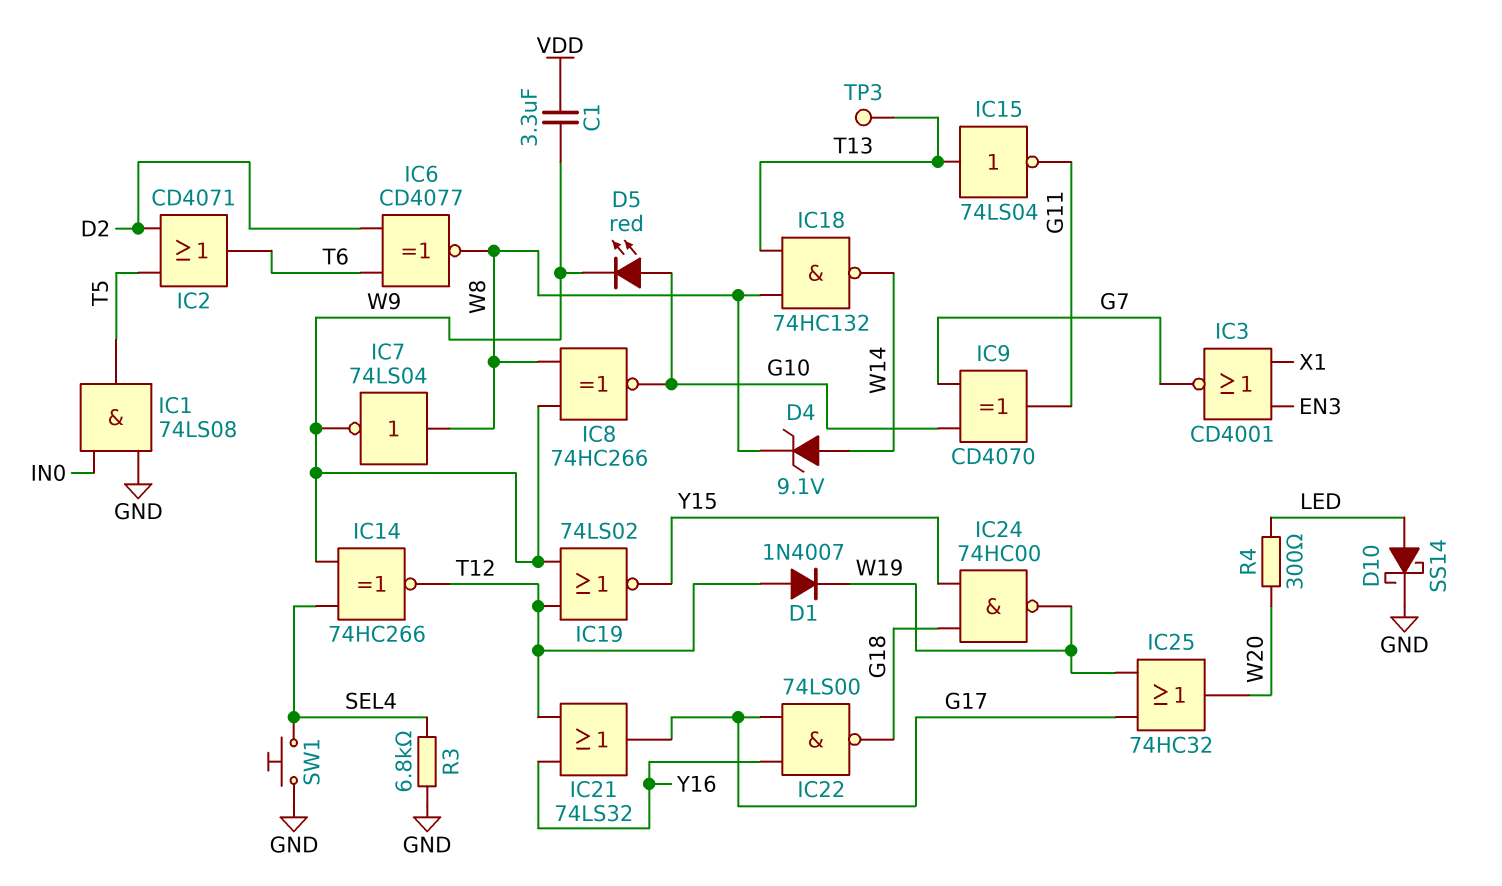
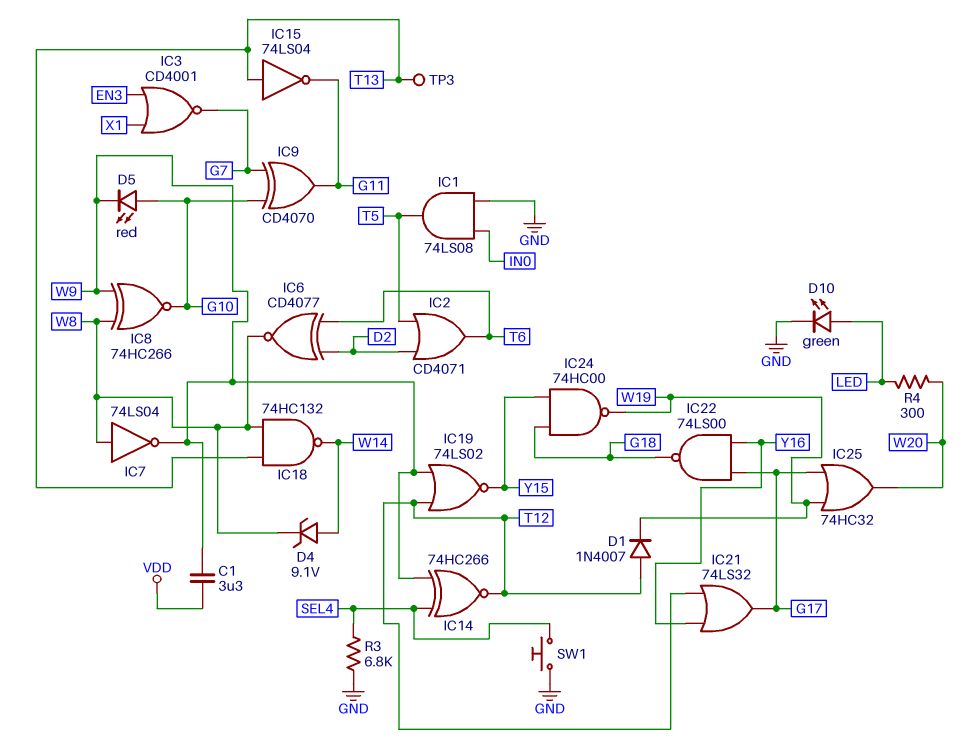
D10: schottky SS14 (A LED, K GND) -> LED green (A LED, K GND)

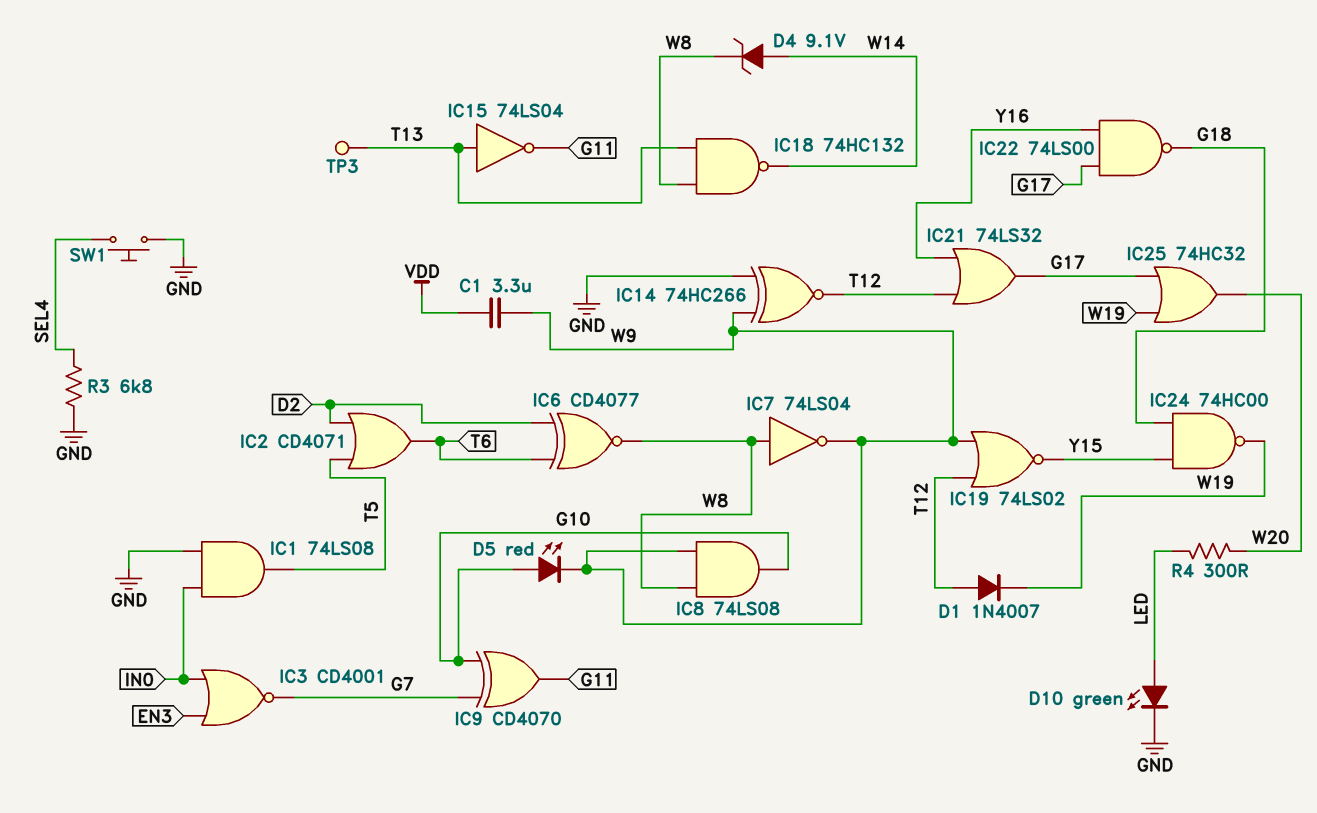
IC3: NOR CD4001 (in EN3, in X1, out G7) -> NOR CD4001 (in EN3, in IN0, out G7)
IC8: XNOR 74HC266 (in W8, in W9, out G10) -> AND 74LS08 (in W8, in W9, out G10)
IC14: XNOR 74HC266 (in SEL4, in W9, out T12) -> XNOR 74HC266 (in GND, in W9, out T12)

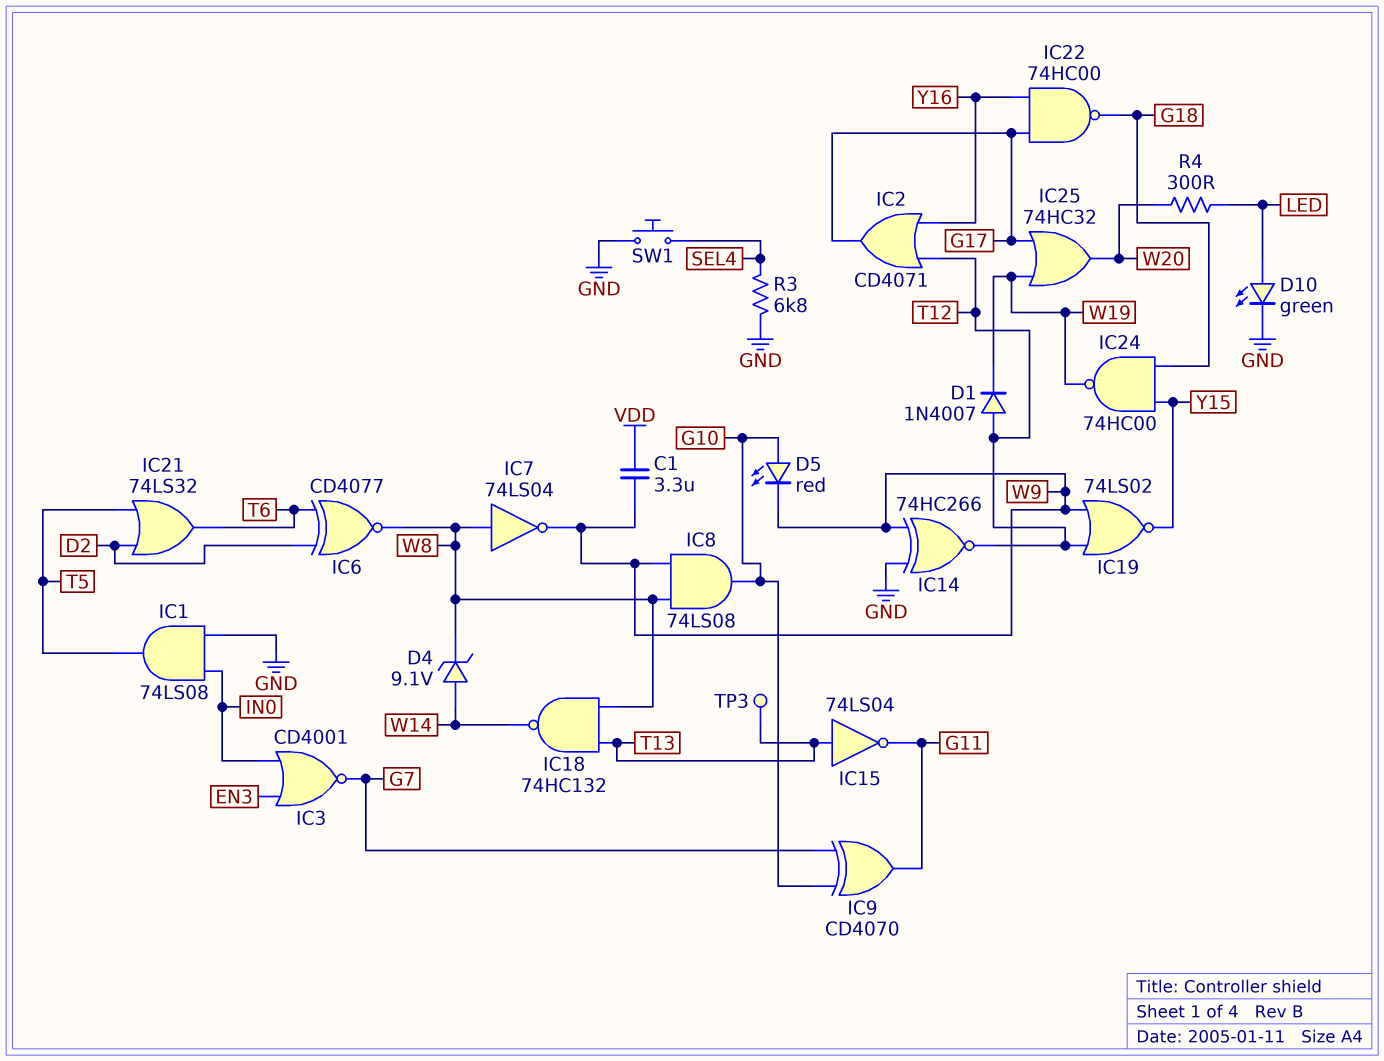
IC2: OR CD4071 (in D2, in T5, out T6) -> OR CD4071 (in T12, in Y16, out G17)
IC21: OR 74LS32 (in T12, in Y16, out G17) -> OR 74LS32 (in D2, in T5, out T6)
IC22: NAND 74LS00 (in G17, in Y16, out G18) -> NAND 74HC00 (in G17, in Y16, out G18)

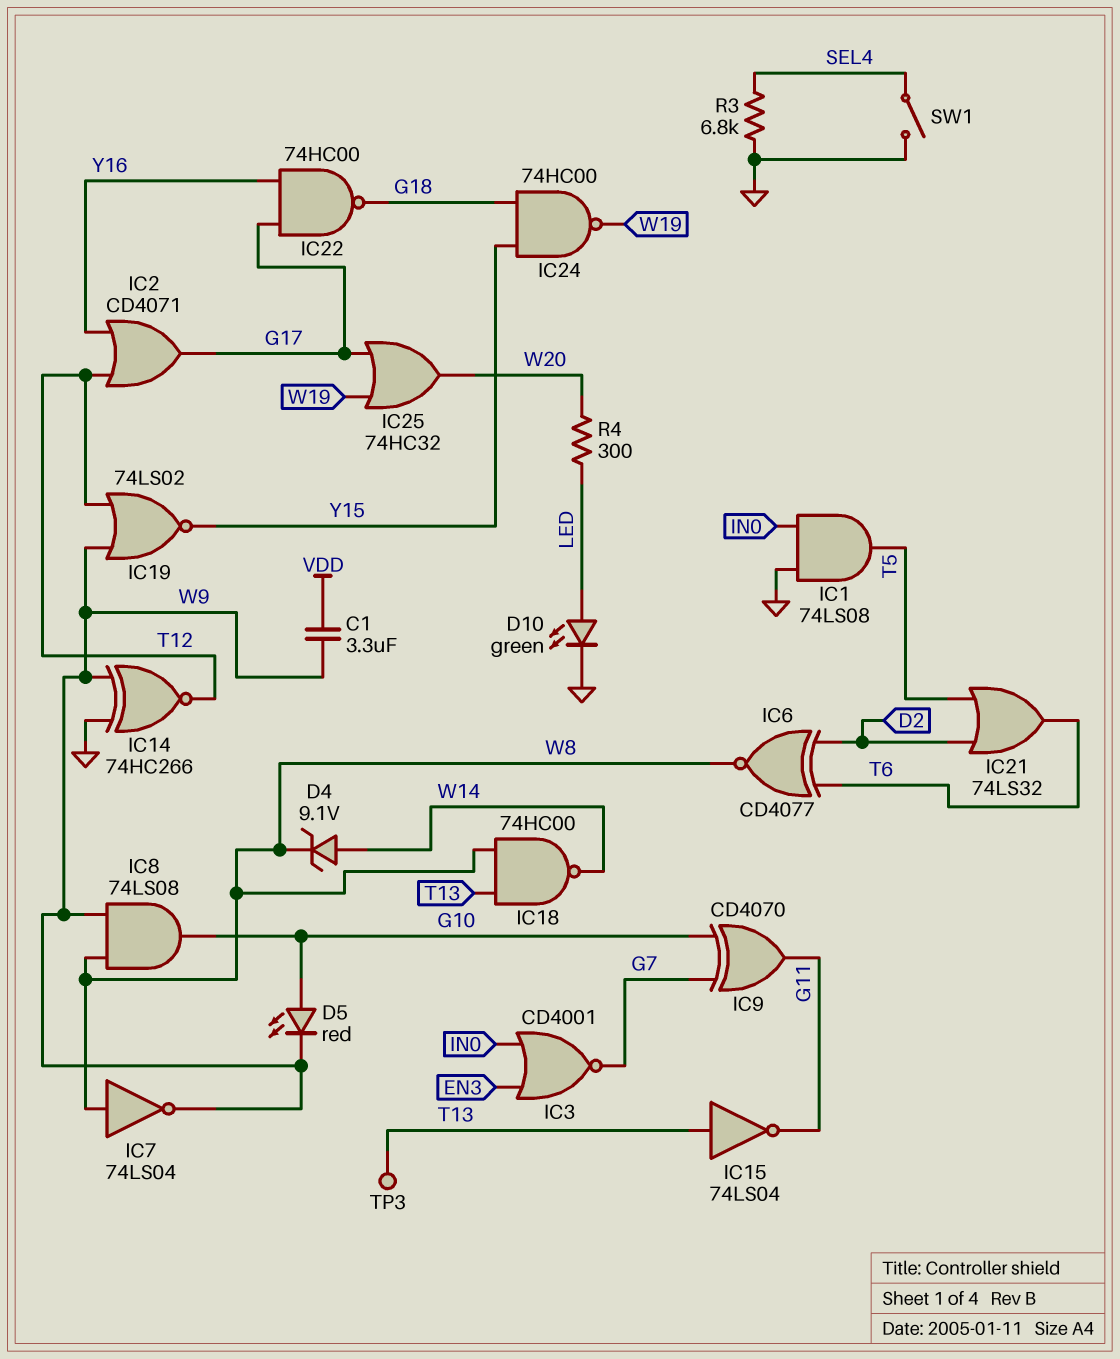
D1: diode 1N4007 (A T12, K W19) -> none
IC18: NAND 74HC132 (in T13, in W8, out W14) -> NAND 74HC00 (in T13, in W8, out W14)
SW1: button (GND, SEL4) -> switch (GND, SEL4)

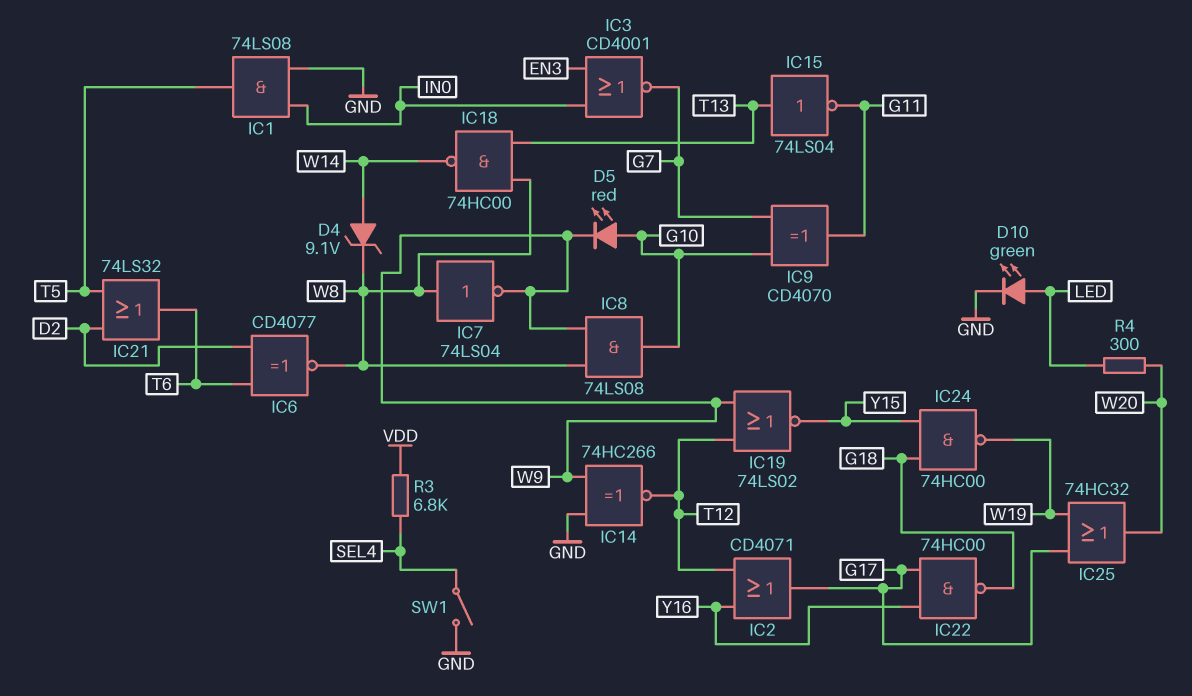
C1: 3.3uF (VDD, W9) -> none
R3: 6.8k (GND, SEL4) -> 6.8k (SEL4, VDD)
TP3: test point (T13) -> none

